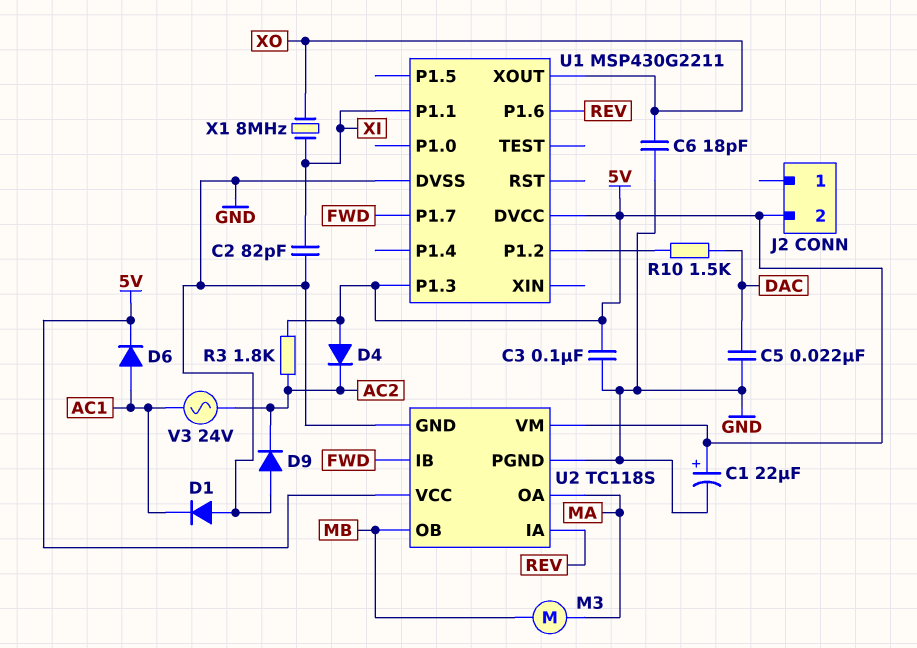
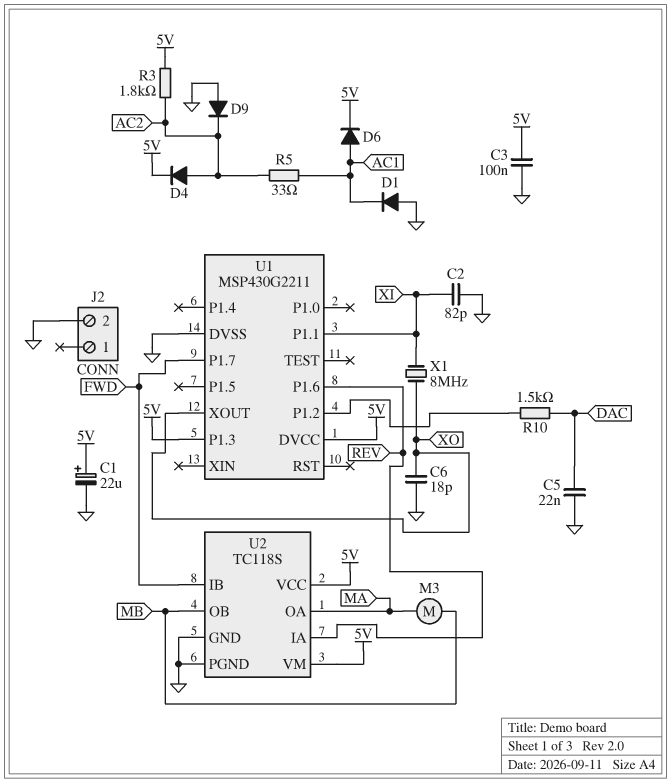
D4: diode (A 5V, K AC2) -> diode (A AC2, K 5V)
J2 pin 2: 5V -> GND
R5: none -> 33 (AC1, AC2)
V3: AC 24V (AC1, AC2) -> none

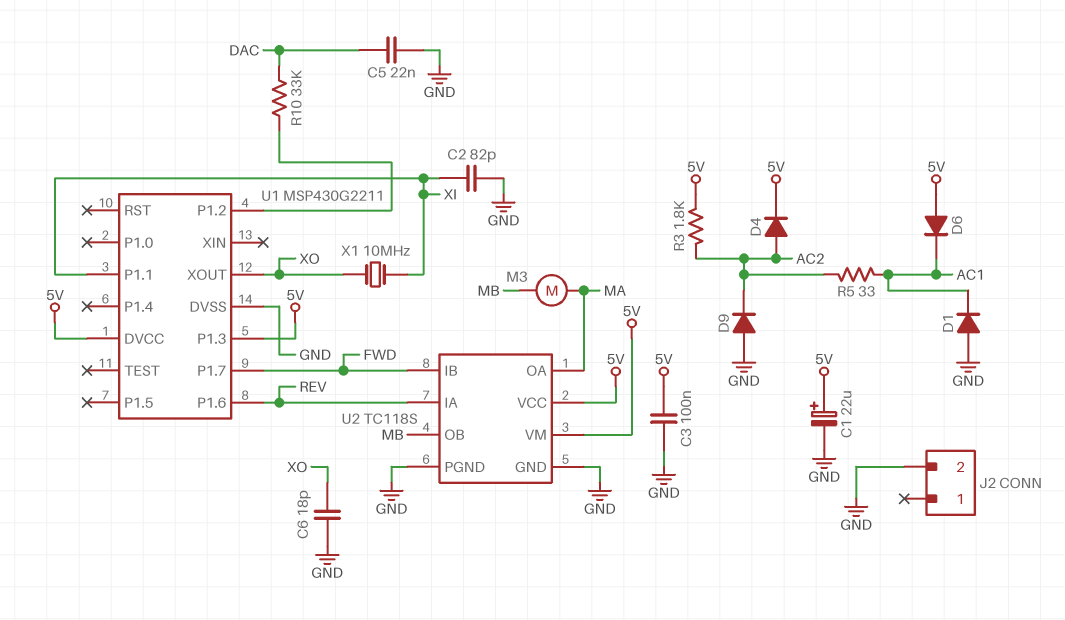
D6: diode (A AC1, K 5V) -> diode (A 5V, K AC1)
R10: 1.5k (DAC, U1/P1.2) -> 33k (DAC, U1/P1.2)
X1: 8MHz (XI, XO) -> 10MHz (XI, XO)

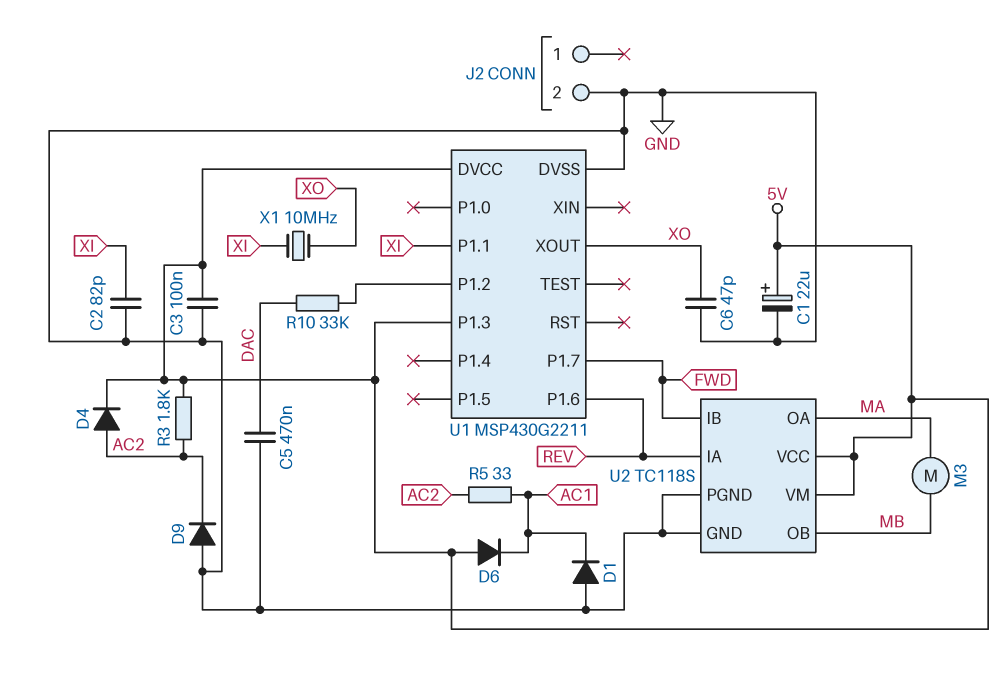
C5: 22nF (DAC, GND) -> 470nF (DAC, GND)
C6: 18pF (GND, XO) -> 47pF (GND, XO)

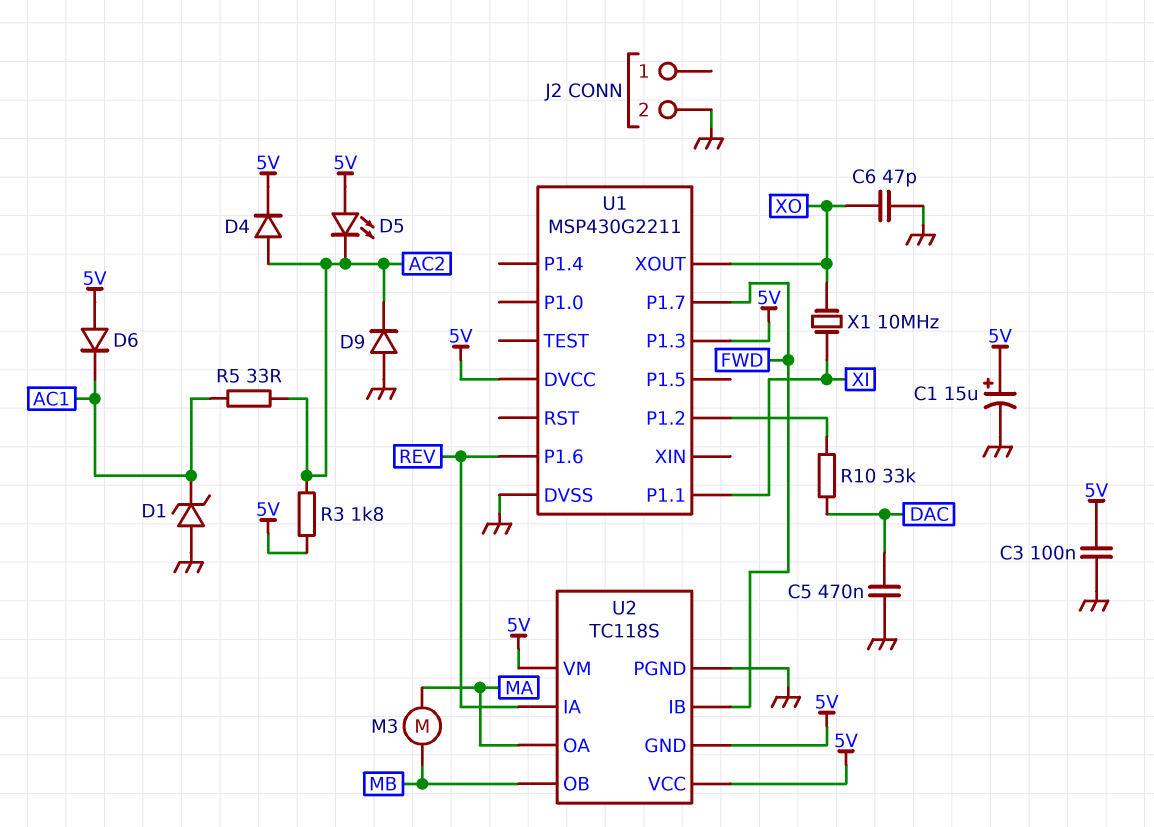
C1: 22uF (plus 5V, minus GND) -> 15uF (plus 5V, minus GND)
C2: 82pF (GND, XI) -> none
D1: diode (A GND, K AC1) -> zener (A GND, K AC1)
D5: none -> LED (A 5V, K AC2)
U2 pin GND: GND -> 5V

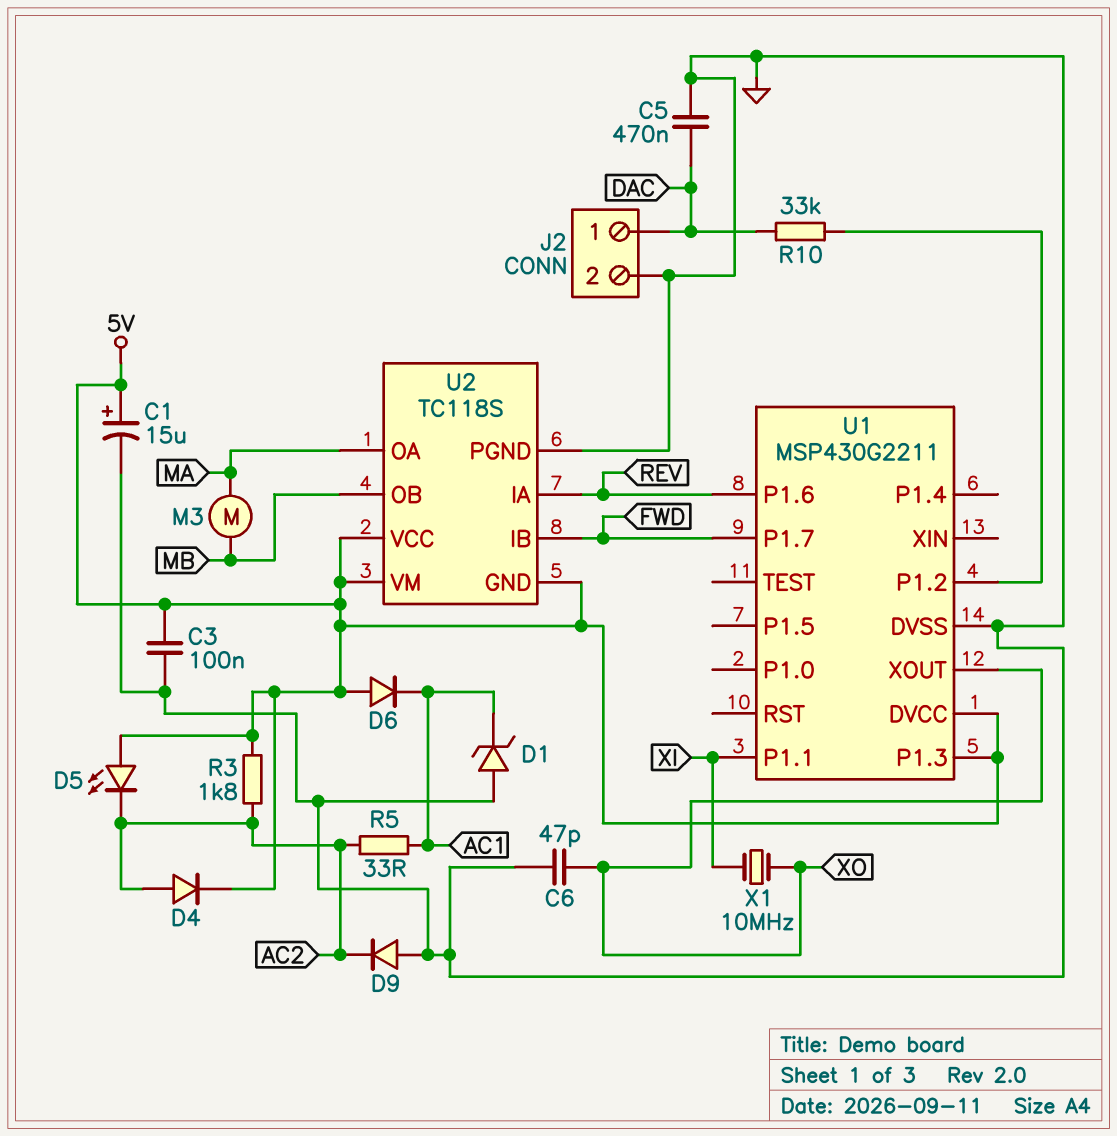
J2 pin 1: none -> DAC

